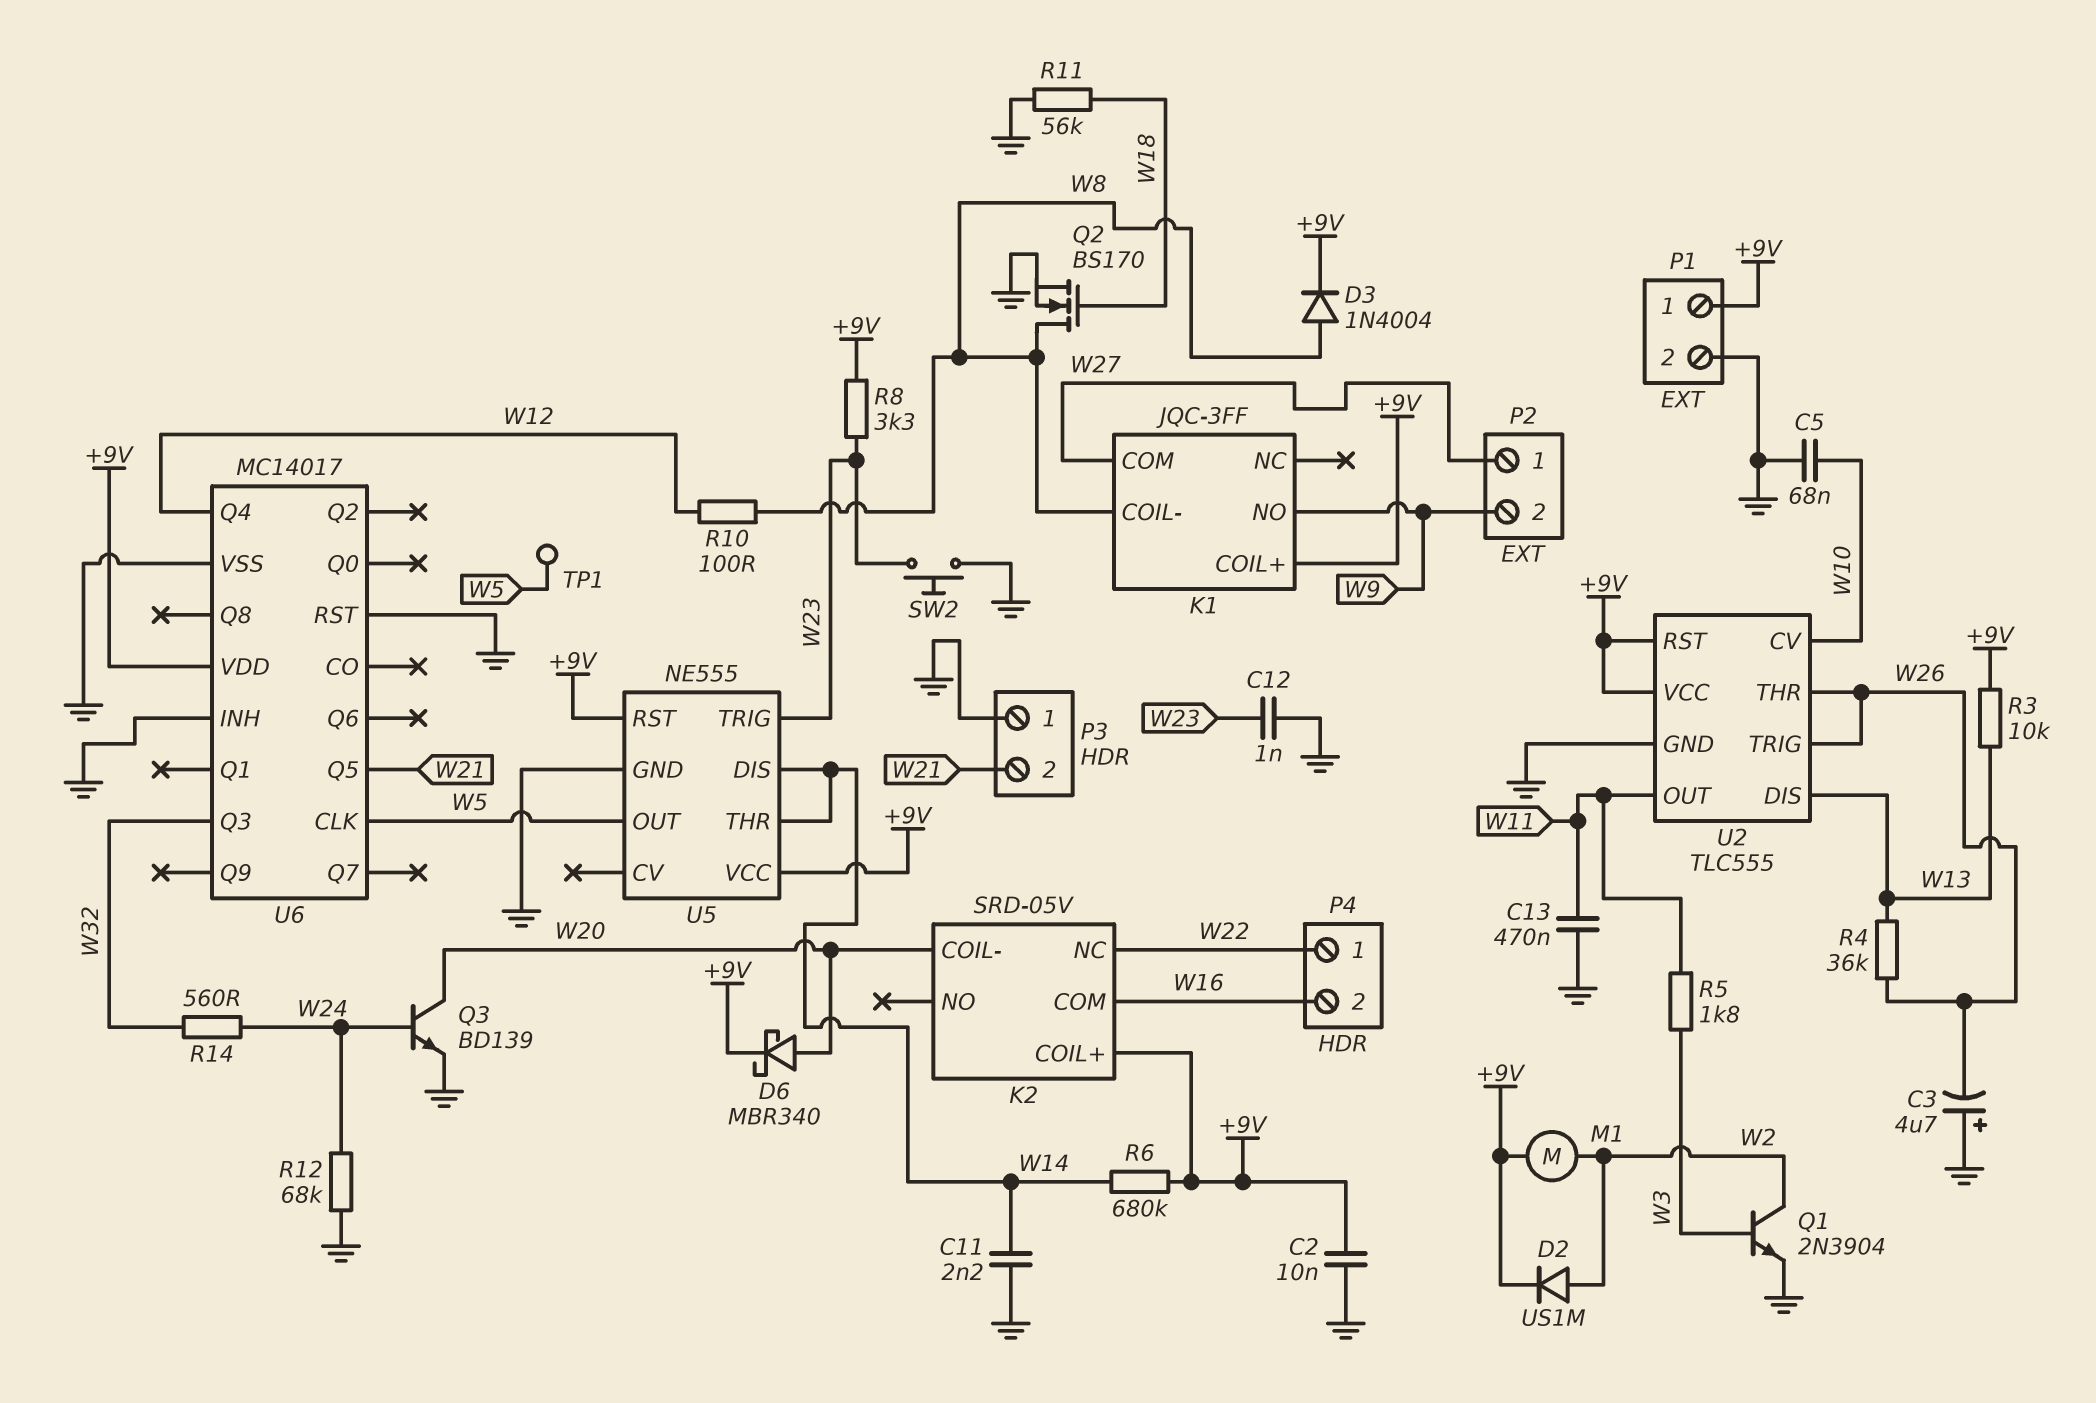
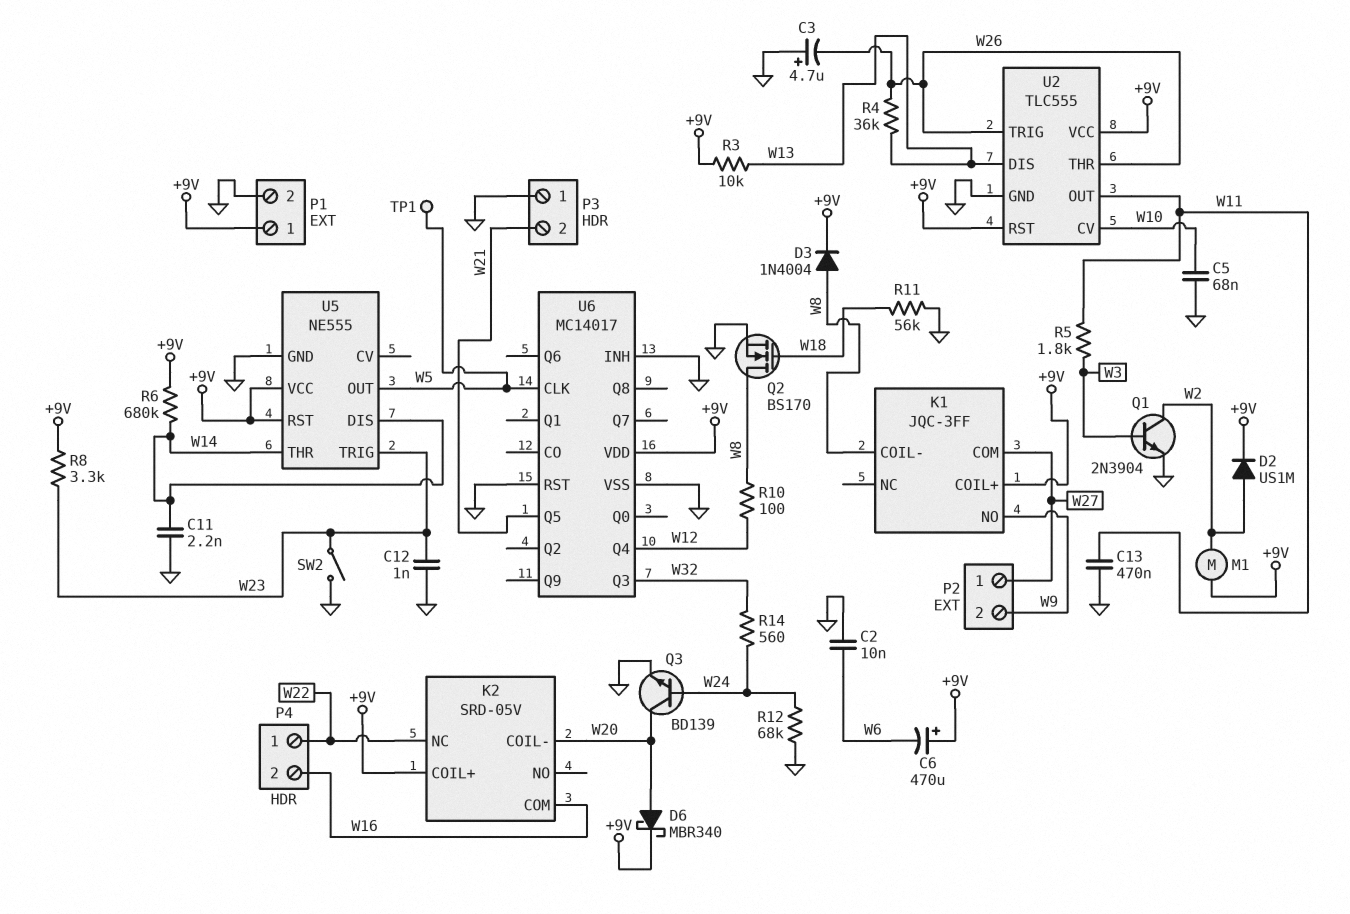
C2: 10nF (+9V, GND) -> 10nF (GND, W6)
C6: none -> 470uF (plus +9V, minus W6)
SW2: button (GND, W23) -> switch (GND, W23)

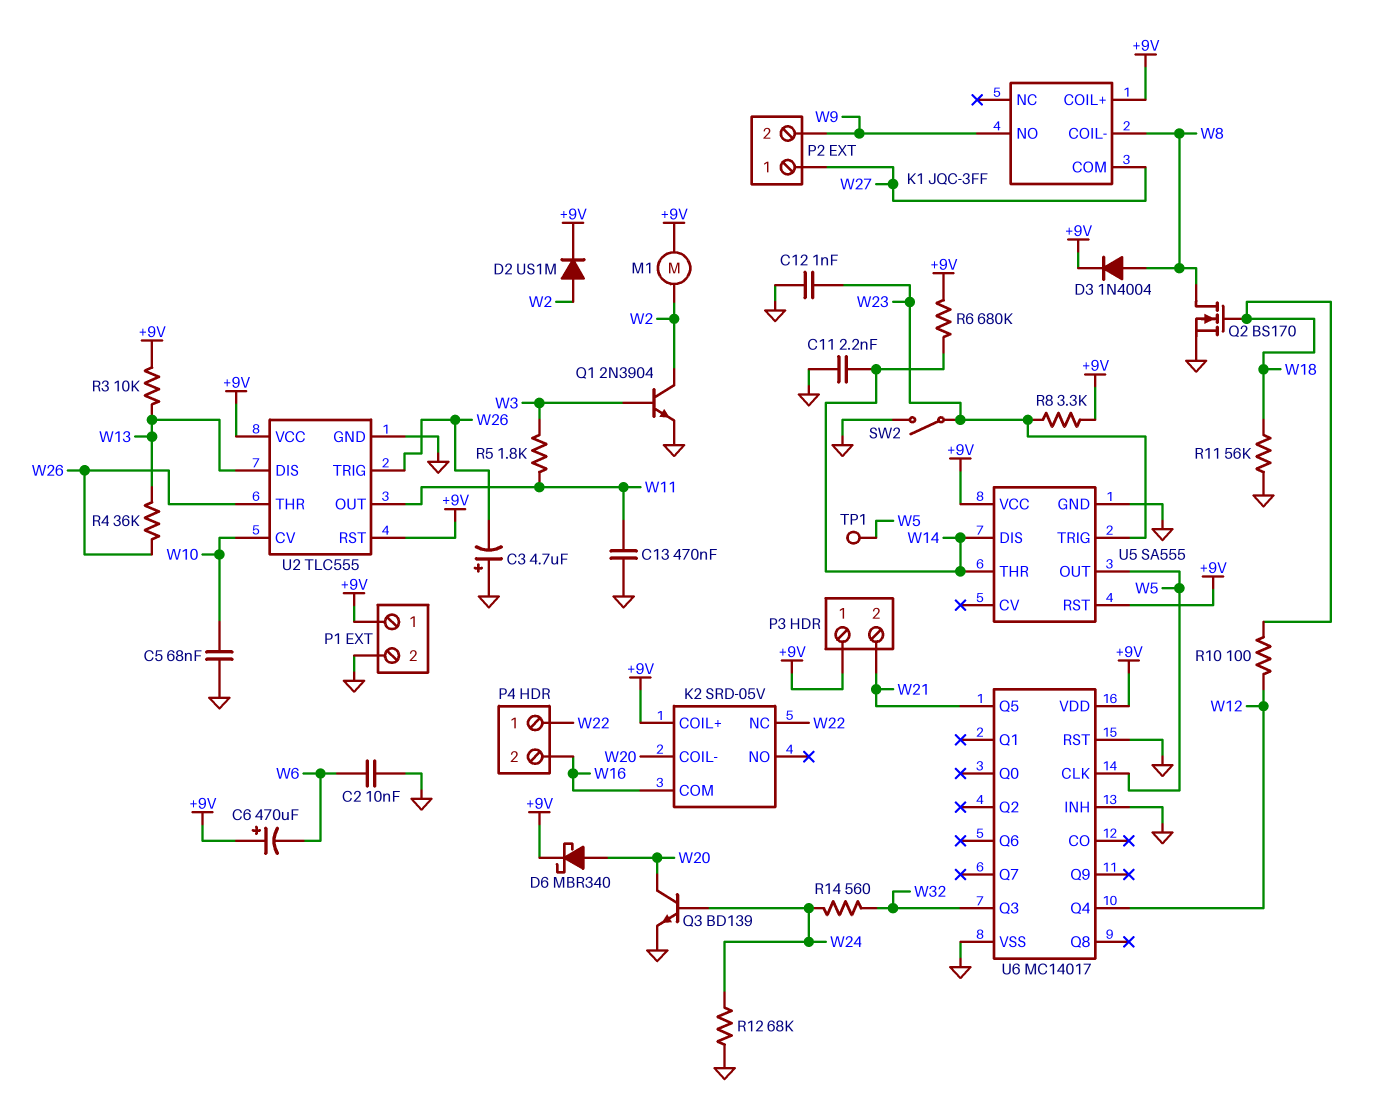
P3 pin 1: GND -> +9V
R10: 100 (W8, W12) -> 100 (W12, W18)
U5: NE555 -> SA555

